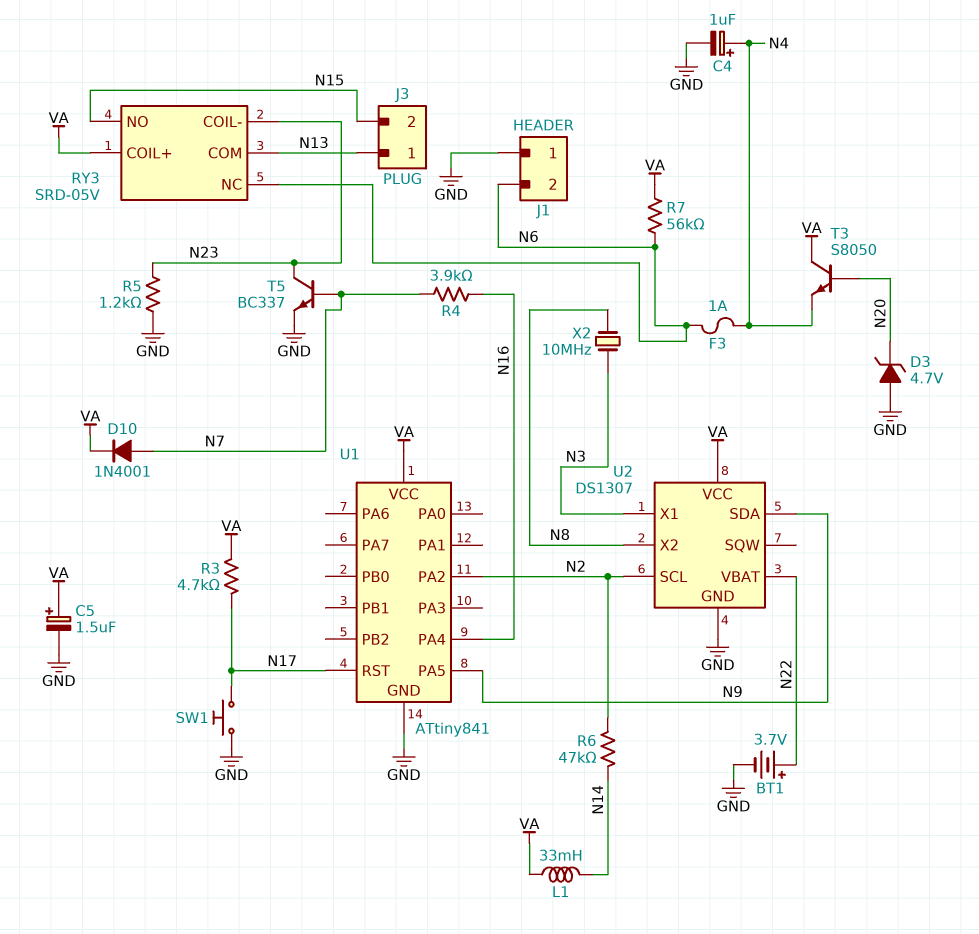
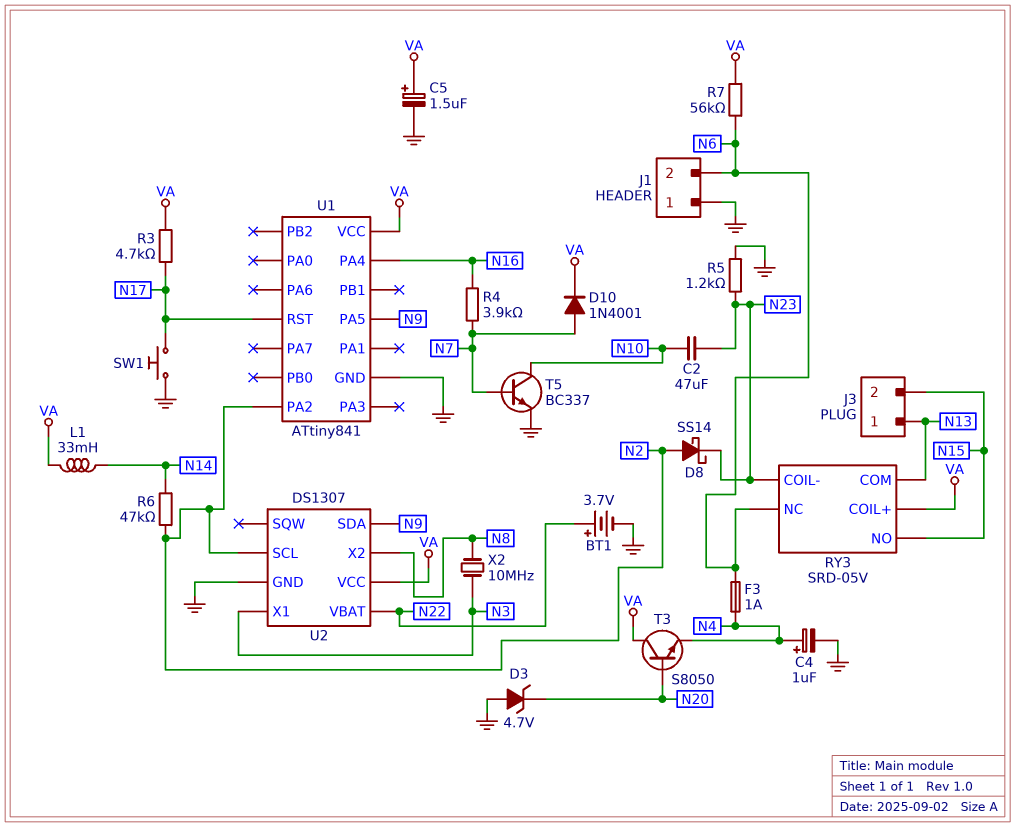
C2: none -> 47uF (N10, N23)
D8: none -> schottky SS14 (A N2, K N23)
T5: NPN BC337 (B N7, C N23, E GND) -> NPN BC337 (B N7, C N10, E GND)

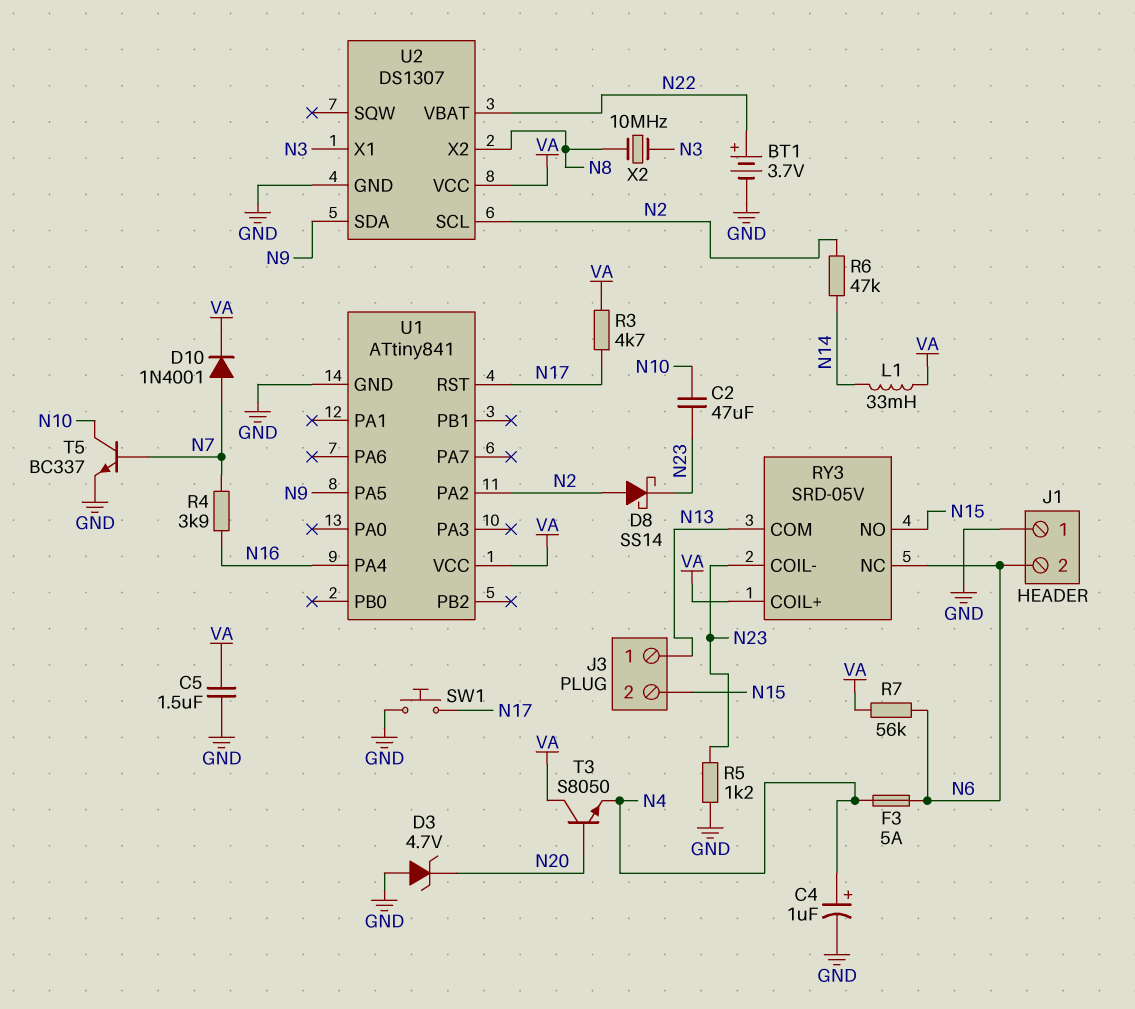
C5: 1.5uF (plus VA, minus GND) -> 1.5uF (GND, VA)
F3: 1A (N4, N6) -> 5A (N4, N6)

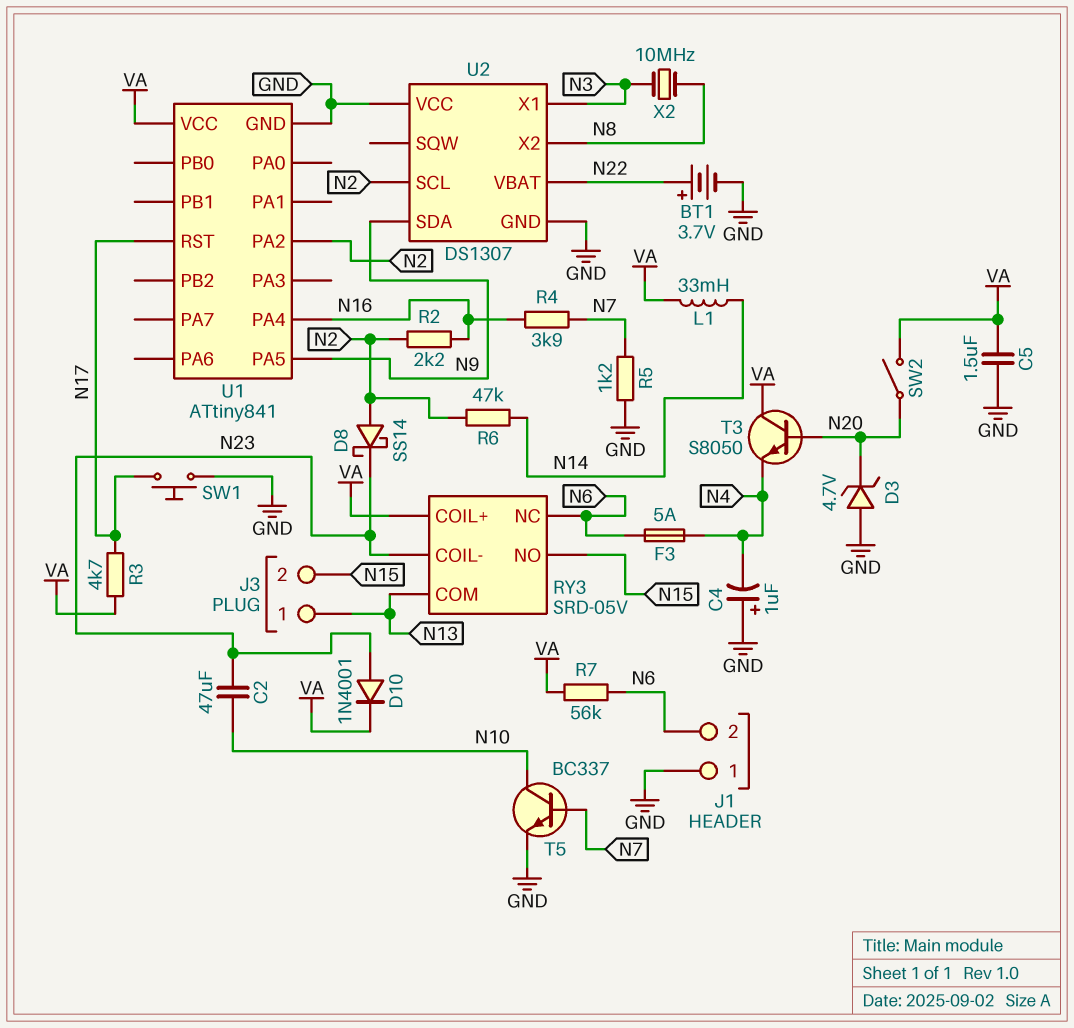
C4: 1uF (plus N4, minus GND) -> 1uF (plus GND, minus N4)
D10: diode 1N4001 (A N7, K VA) -> diode 1N4001 (A N23, K VA)
R2: none -> 2.2k (N2, N16)
R5: 1.2k (GND, N23) -> 1.2k (GND, N7)
SW2: none -> switch (N20, VA)
U2 pin VCC: VA -> GND

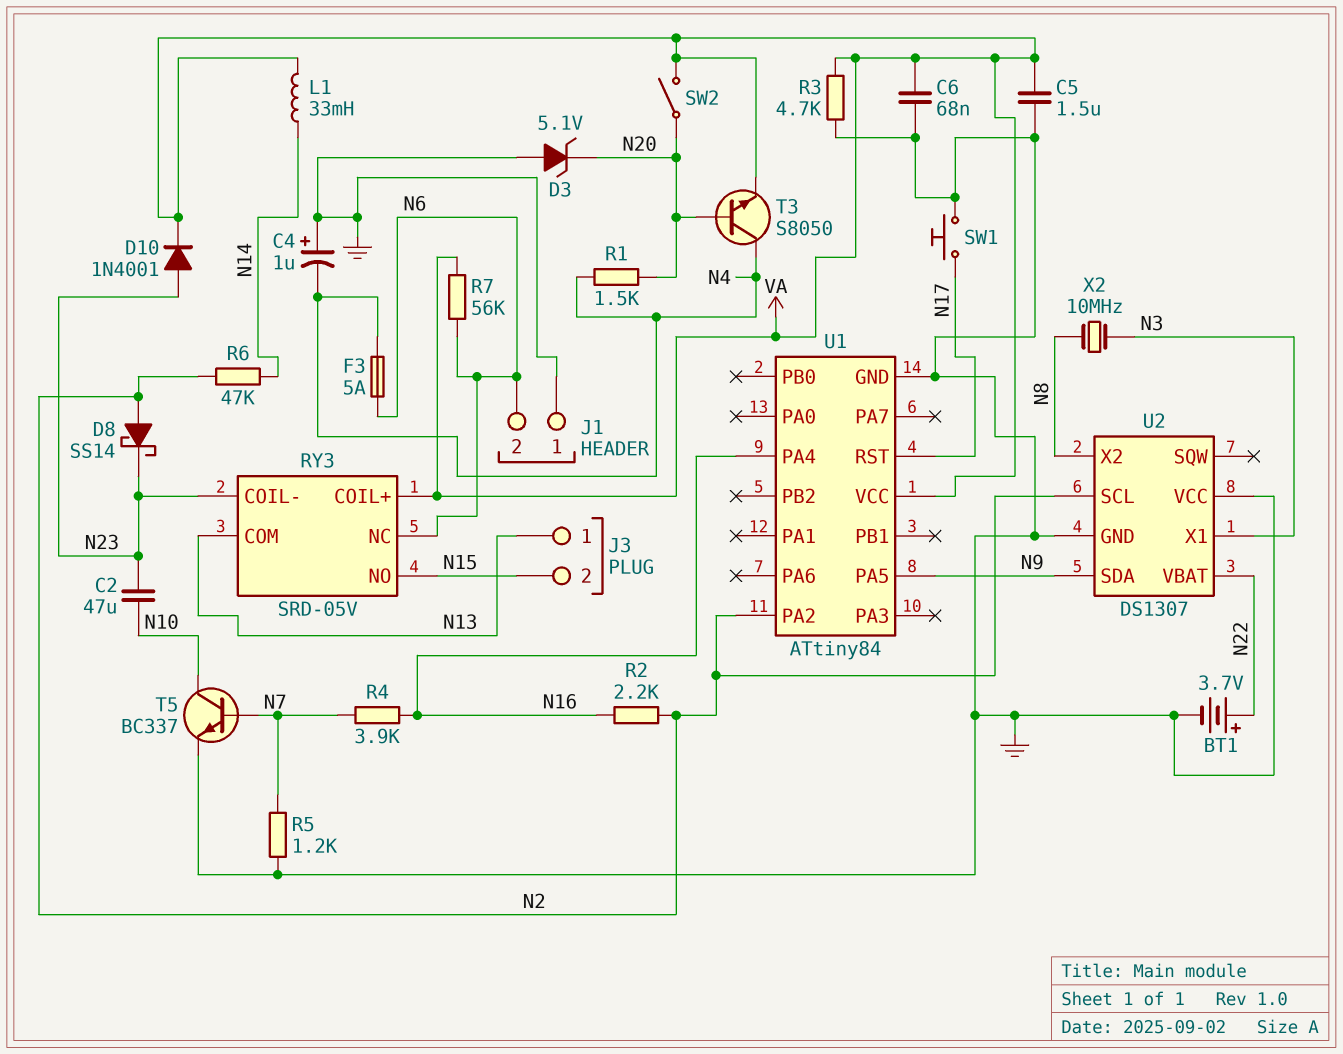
C6: none -> 68nF (GND, VA)
D3: zener 4.7V (A GND, K N20) -> zener 5.1V (A GND, K N20)
R1: none -> 1.5k (N4, N20)
R3: 4.7k (N17, VA) -> 4.7k (GND, VA)
T3: NPN S8050 (B N20, C VA, E N4) -> NPN S8050 (B N20, C N4, E VA)
U1: ATtiny841 -> ATtiny84

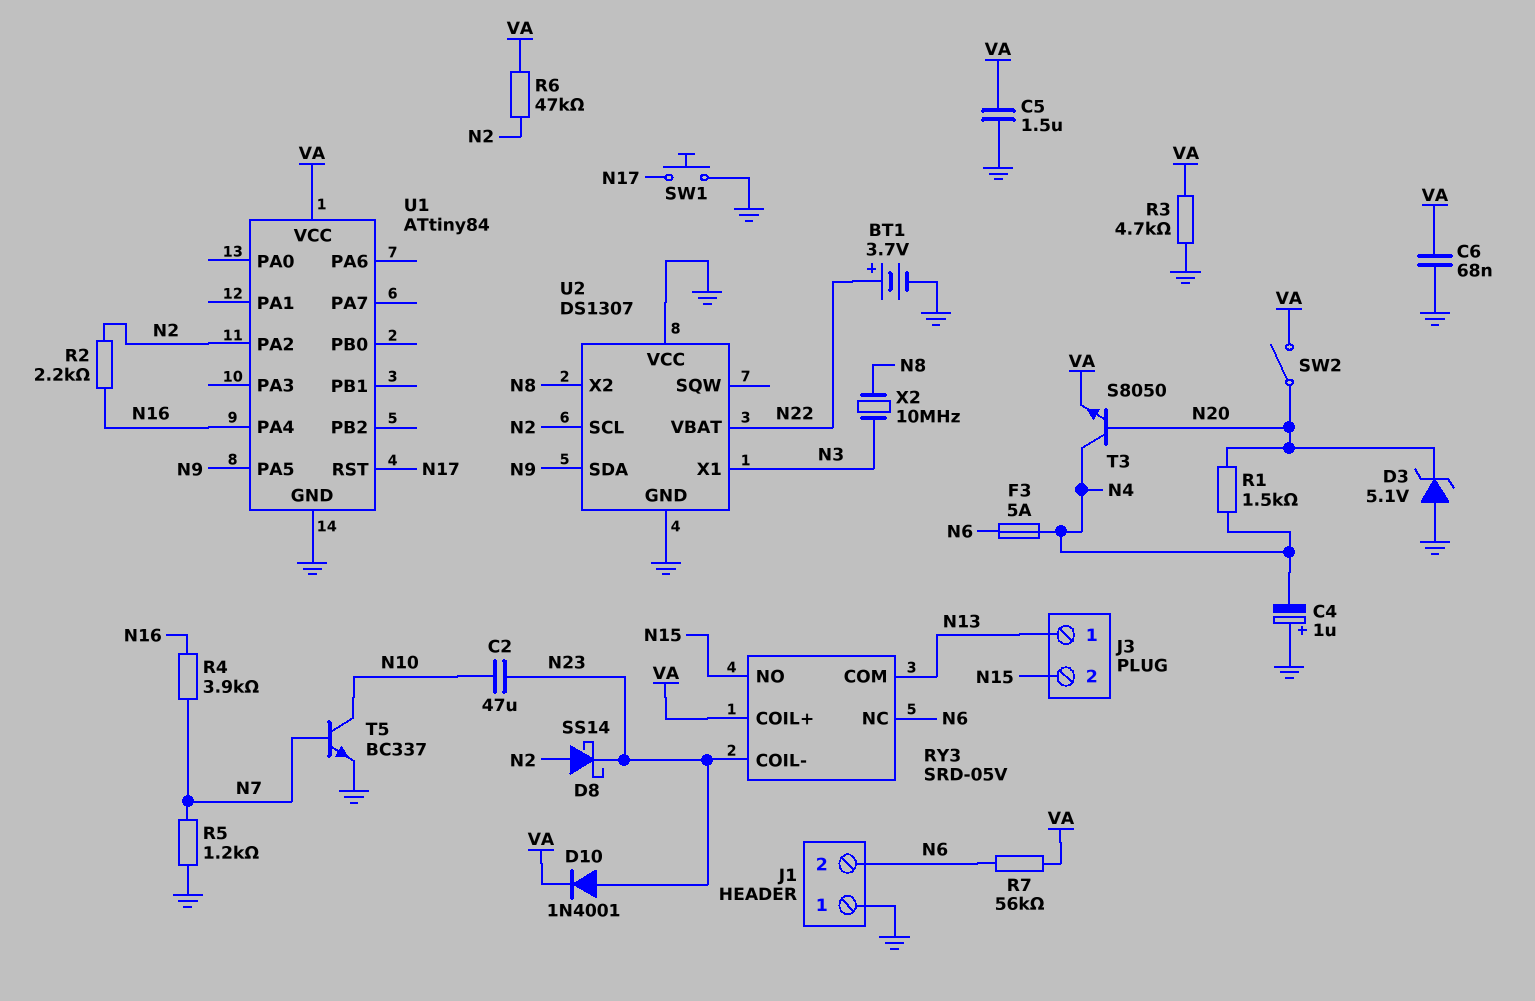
L1: 33mH (N14, VA) -> none
R6: 47k (N2, N14) -> 47k (N2, VA)

